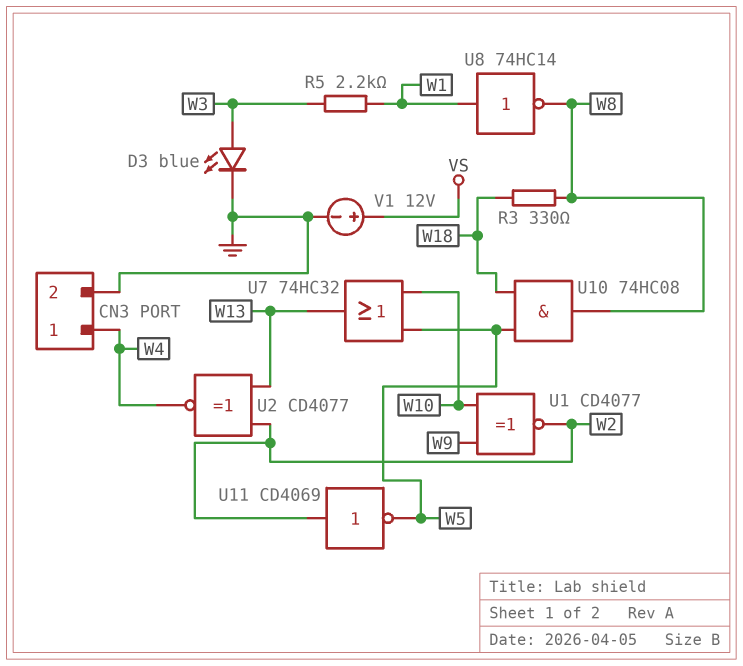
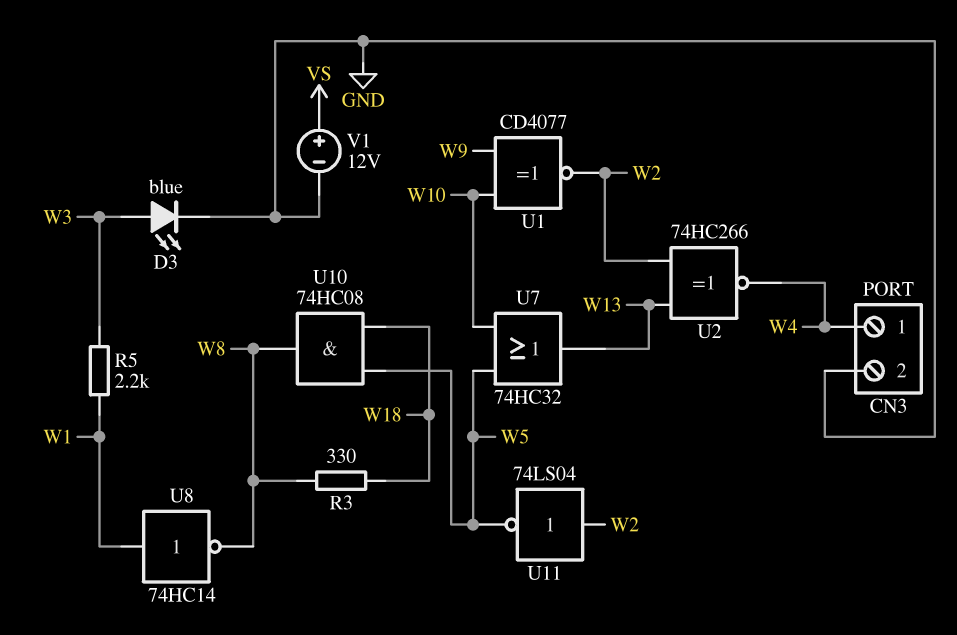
U2: XNOR CD4077 (in W2, in W13, out W4) -> XNOR 74HC266 (in W2, in W13, out W4)
U11: NOT CD4069 (in W2, out W5) -> NOT 74LS04 (in W2, out W5)

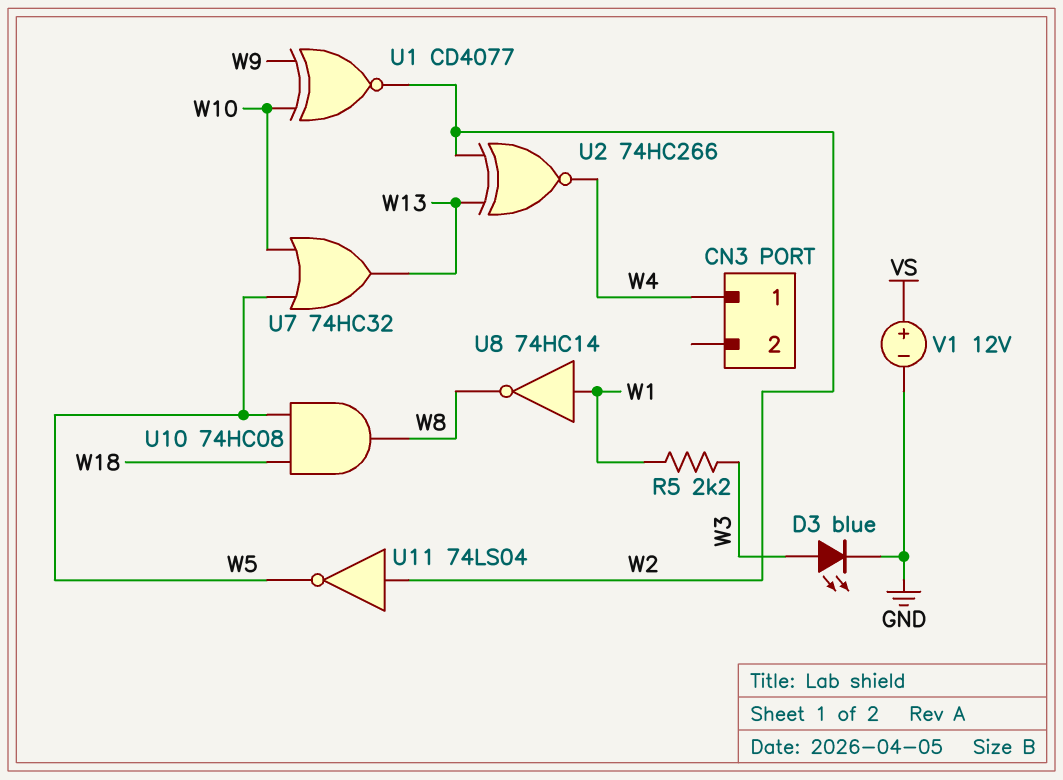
CN3 pin 2: GND -> none
R3: 330 (W8, W18) -> none

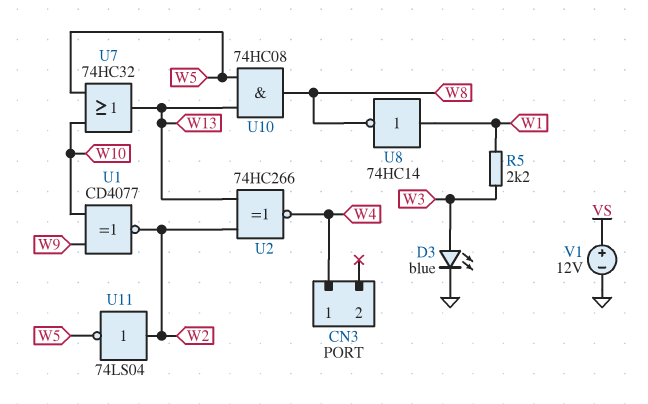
U10: AND 74HC08 (in W5, in W18, out W8) -> AND 74HC08 (in W5, in W13, out W8)

